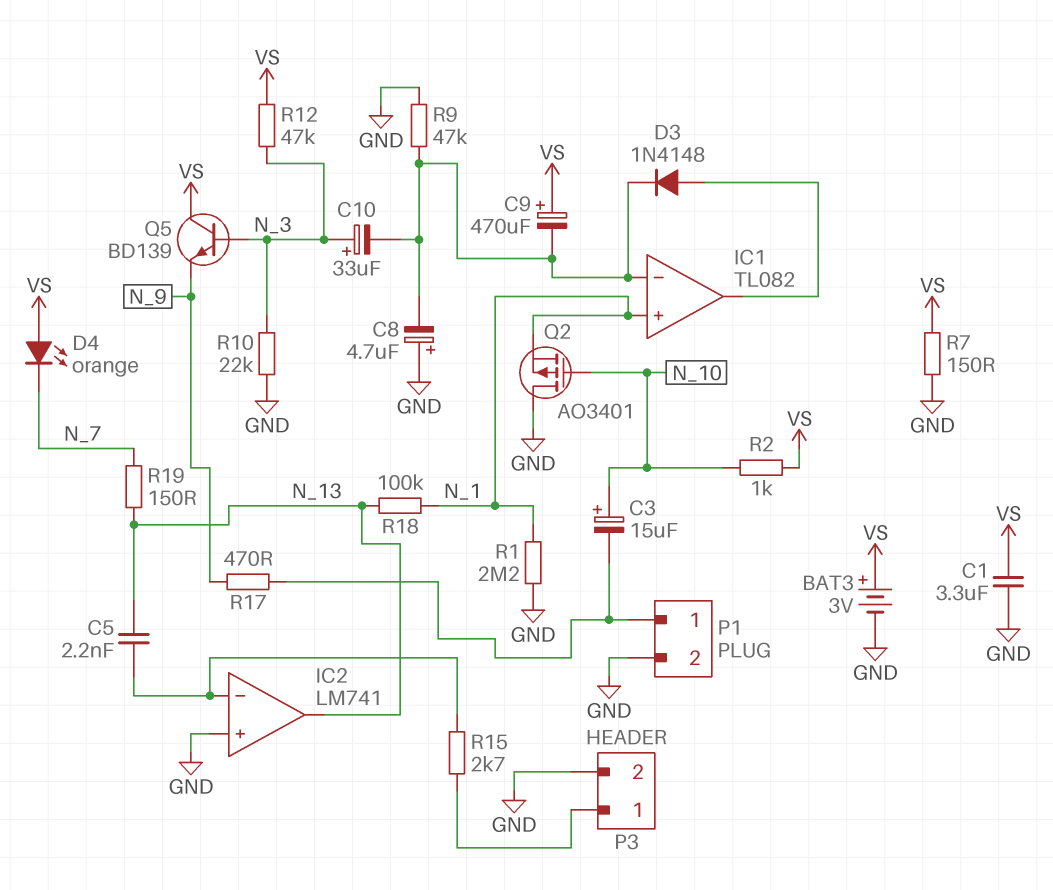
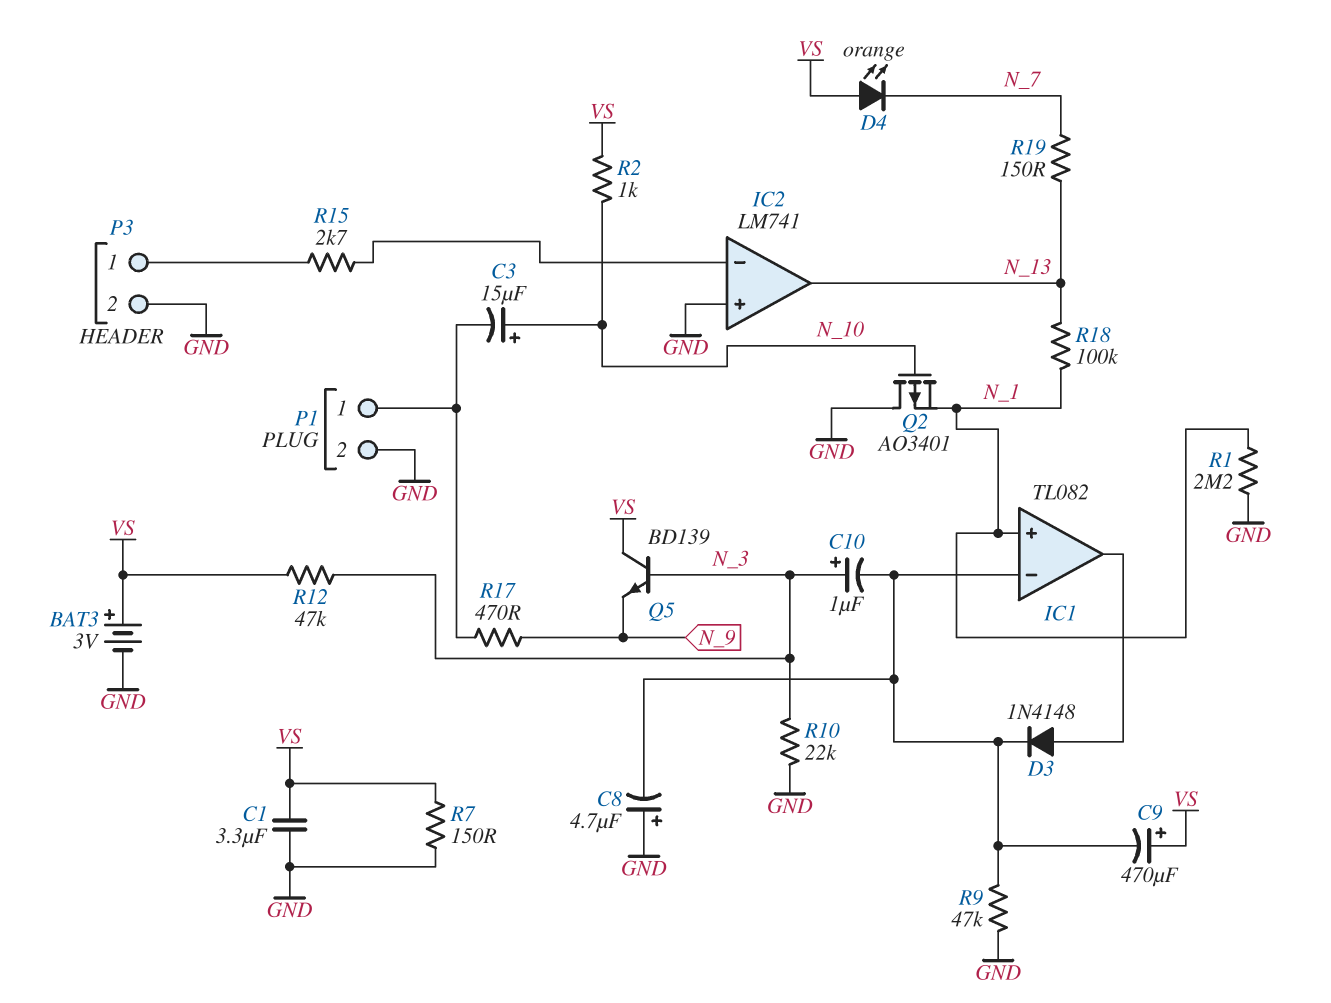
C5: 2.2nF (IC2/in-, N_13) -> none
C10: 33uF (plus N_3, minus IC1/in-) -> 1uF (plus N_3, minus IC1/in-)

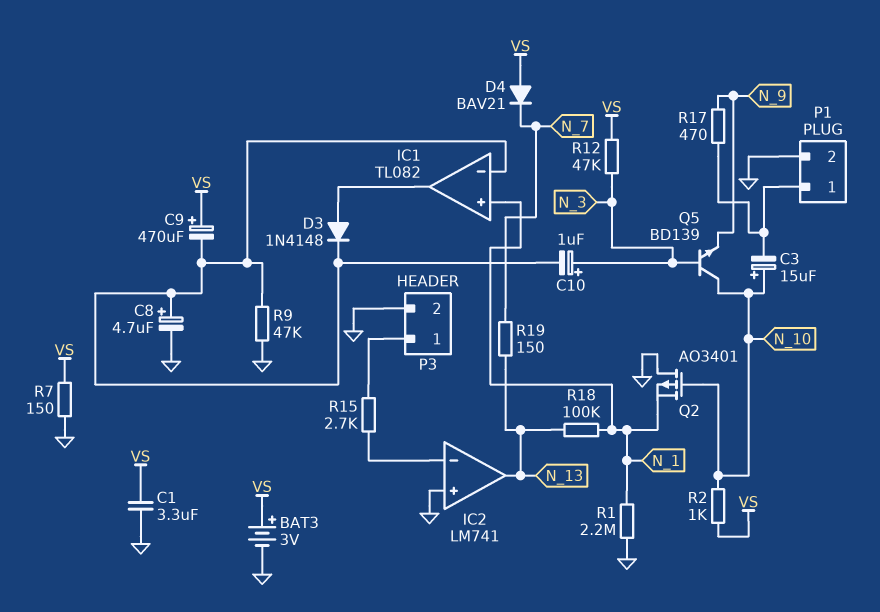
C8: 4.7uF (plus GND, minus IC1/in-) -> 4.7uF (plus IC1/in-, minus GND)
D4: LED orange (A VS, K N_7) -> diode BAV21 (A VS, K N_7)
Q5: NPN BD139 (B N_3, C VS, E N_9) -> NPN BD139 (B N_3, C N_10, E N_9)
R10: 22k (GND, N_3) -> none

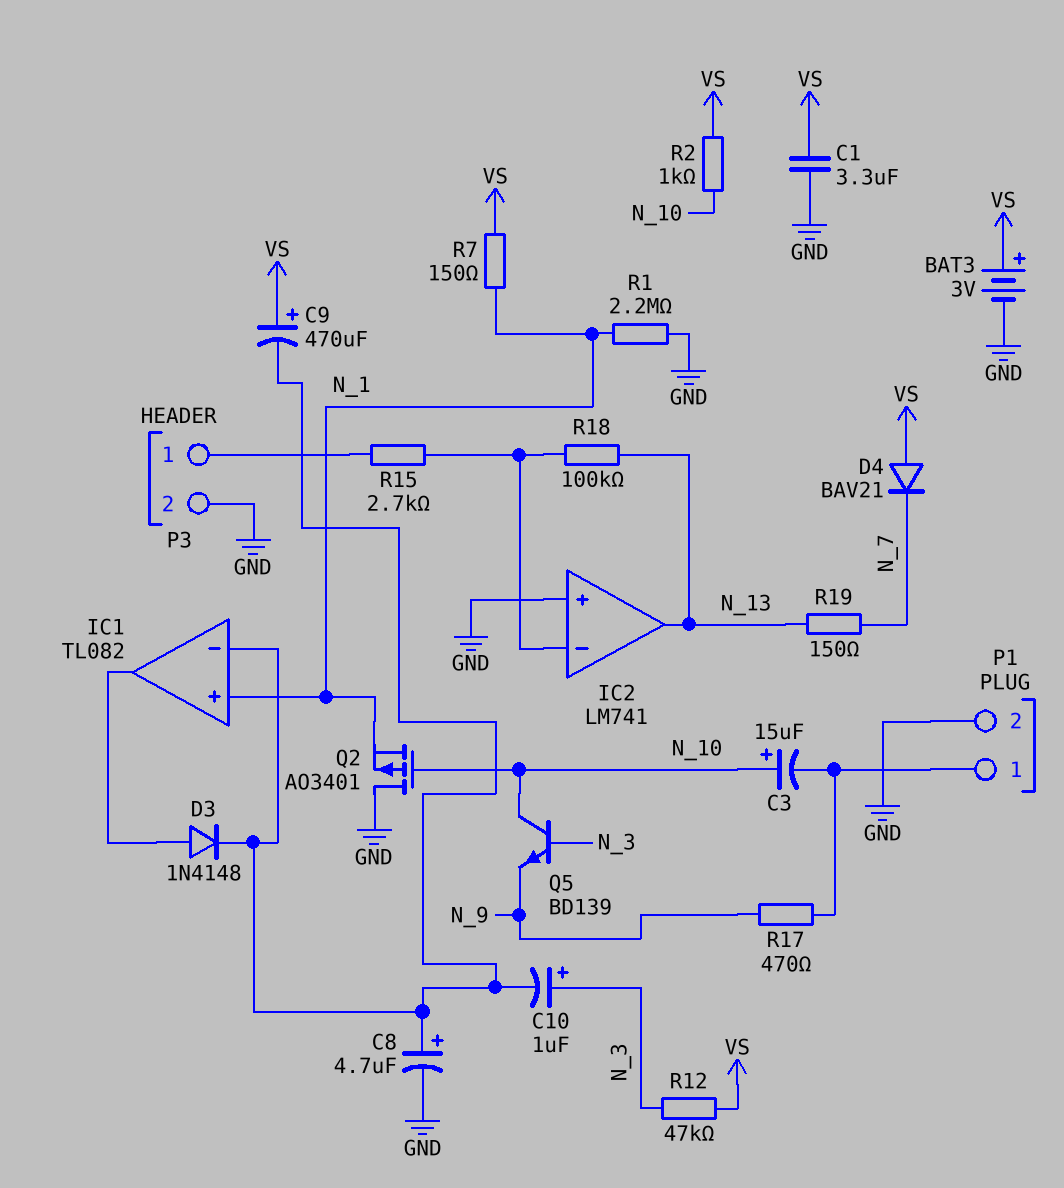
R7: 150 (GND, VS) -> 150 (N_1, VS)
R9: 47k (GND, IC1/in-) -> none
R18: 100k (N_1, N_13) -> 100k (IC2/in-, N_13)

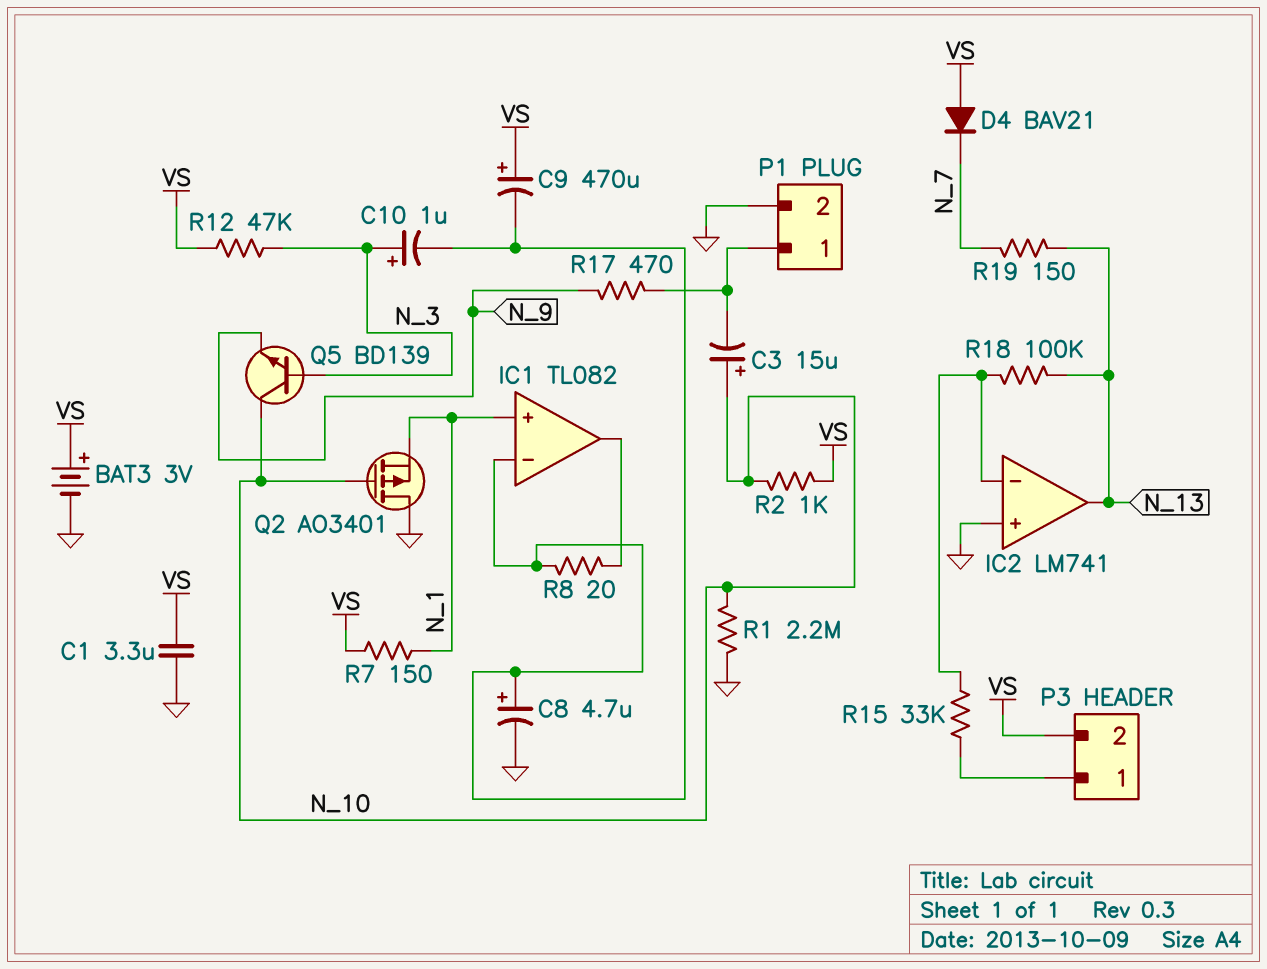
D3: diode 1N4148 (A IC1/out, K IC1/in-) -> none
P3 pin 2: GND -> VS
R1: 2.2M (GND, N_1) -> 2.2M (GND, N_10)
R8: none -> 20 (IC1/in-, IC1/out)
R15: 2.7k (IC2/in-, P3/1) -> 33k (IC2/in-, P3/1)

